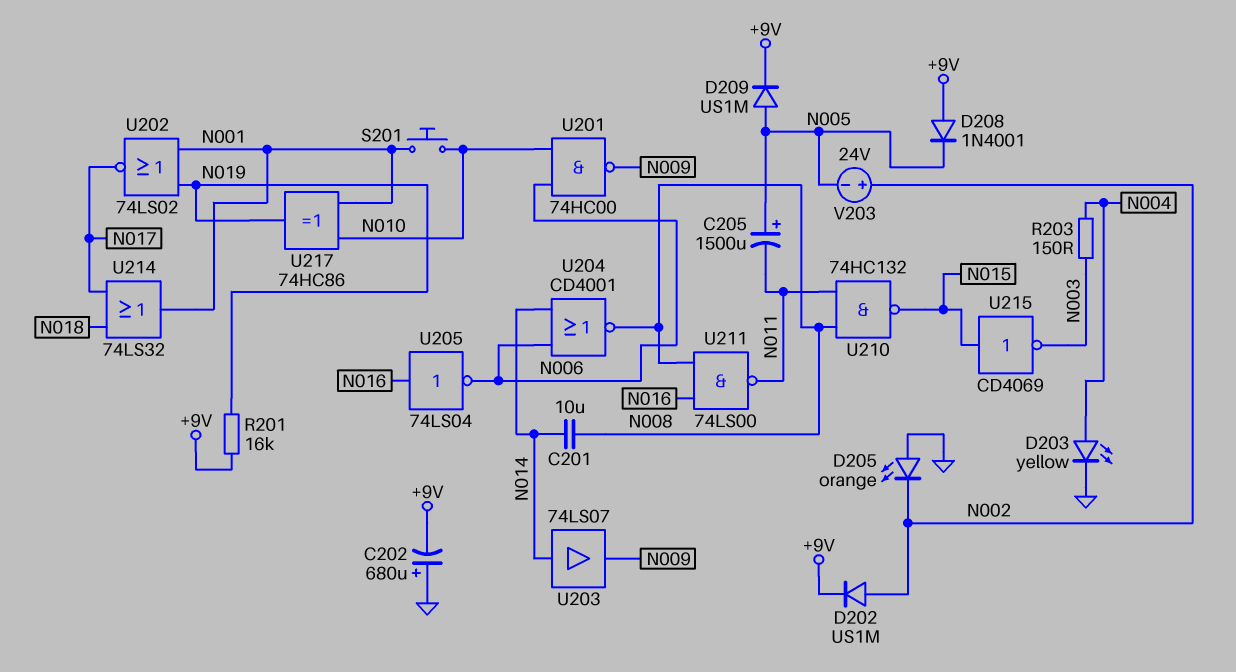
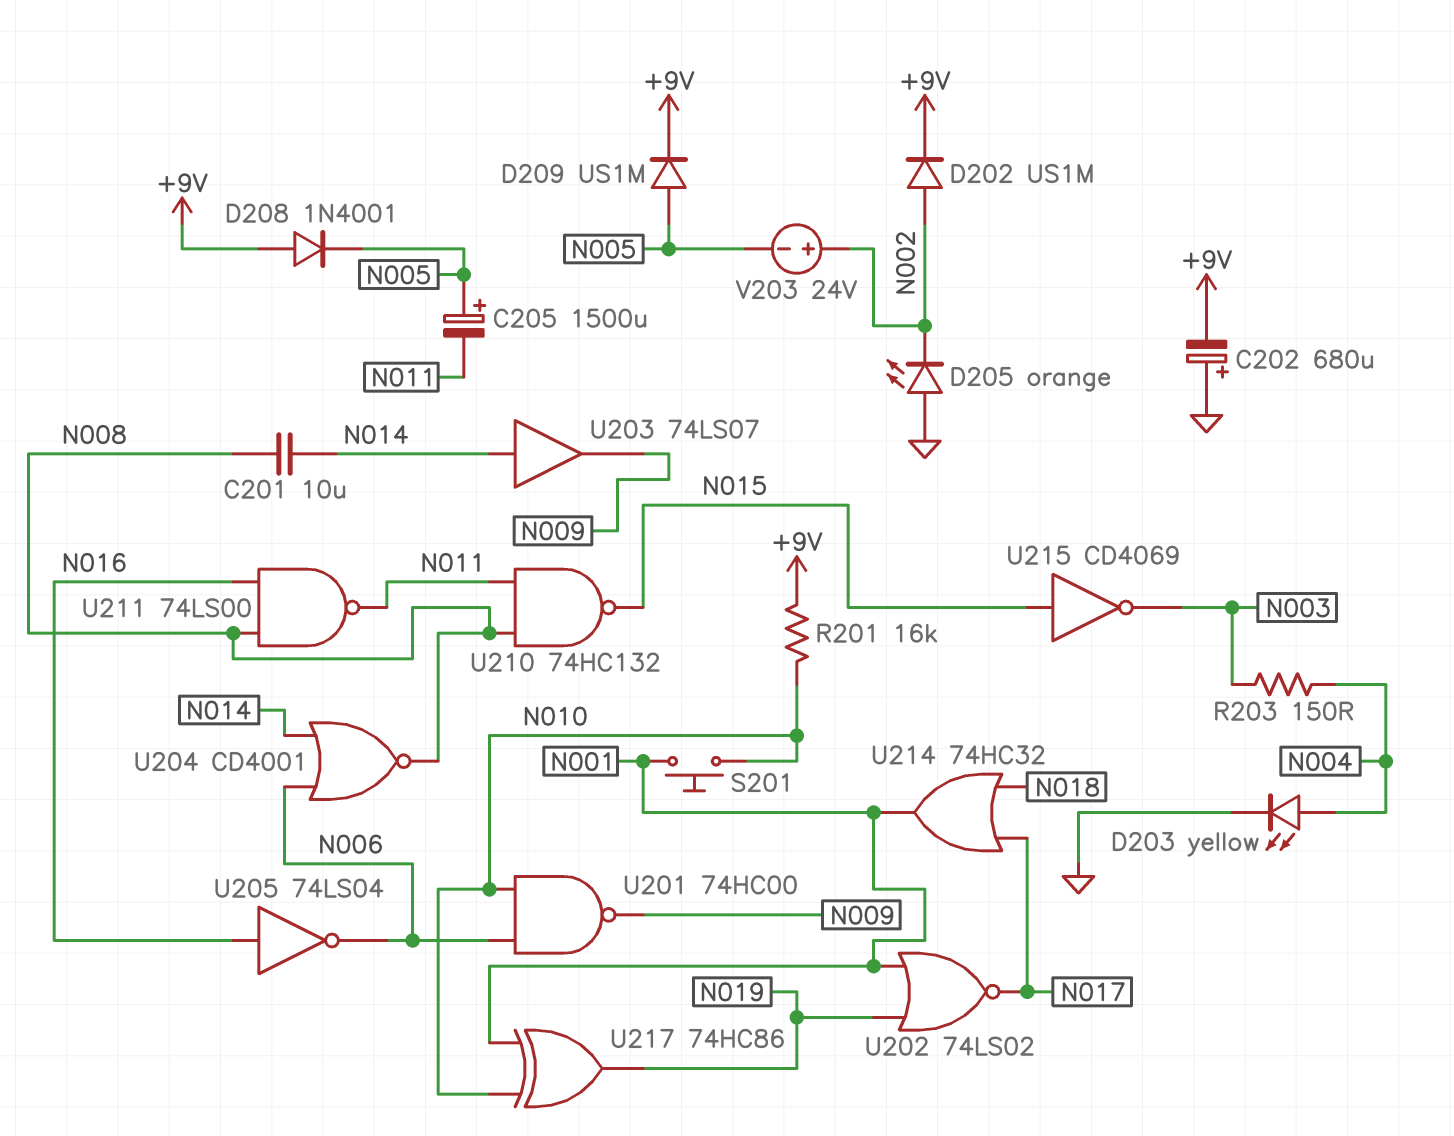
R201: 16k (+9V, N019) -> 16k (+9V, N010)
U214: OR 74LS32 (in N017, in N018, out N001) -> OR 74HC32 (in N017, in N018, out N001)

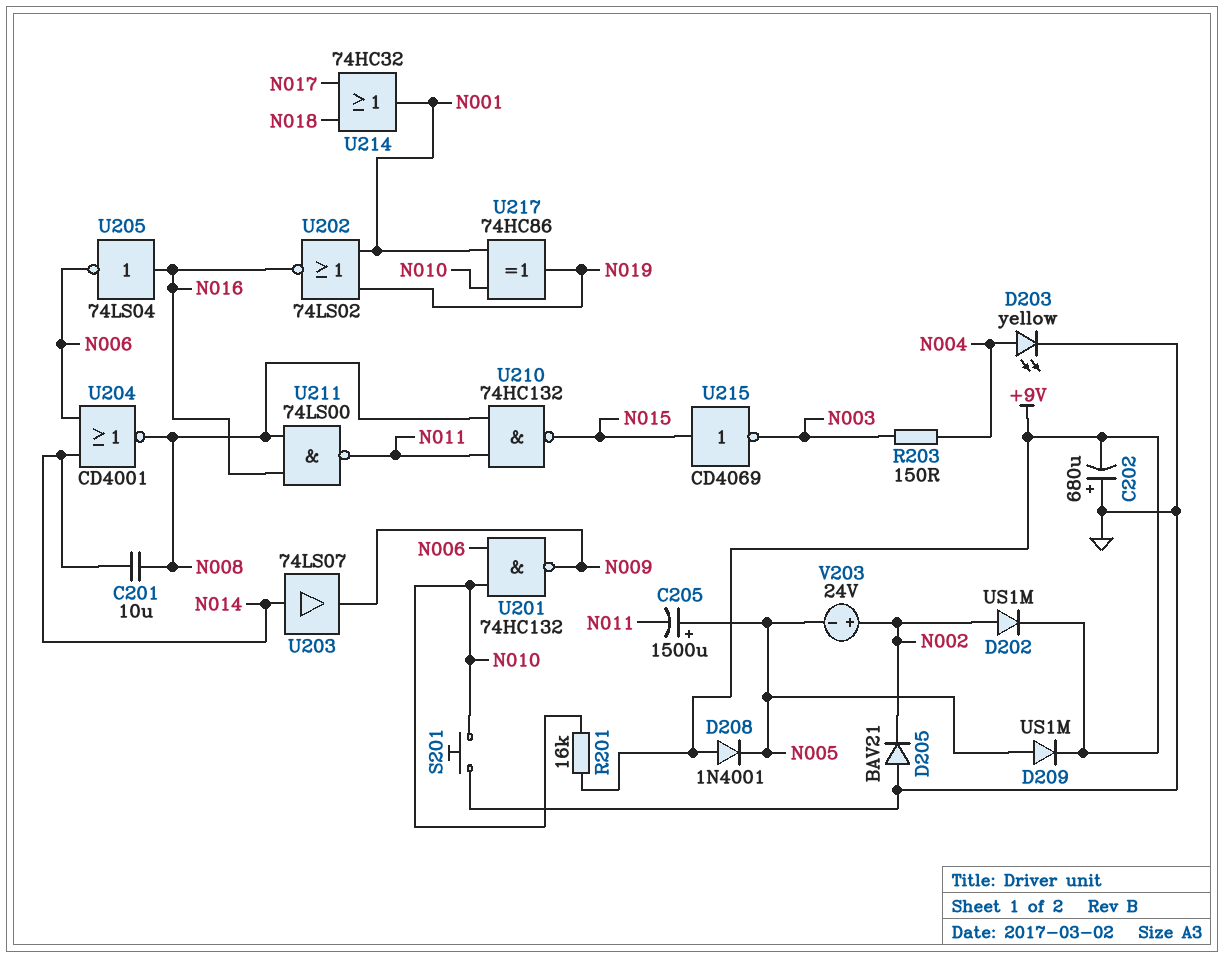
D205: LED orange (A GND, K N002) -> diode BAV21 (A GND, K N002)
S201: button (N001, N010) -> button (GND, N010)
U201: NAND 74HC00 (in N006, in N010, out N009) -> NAND 74HC132 (in N006, in N010, out N009)
U202: NOR 74LS02 (in N001, in N019, out N017) -> NOR 74LS02 (in N001, in N019, out N016)

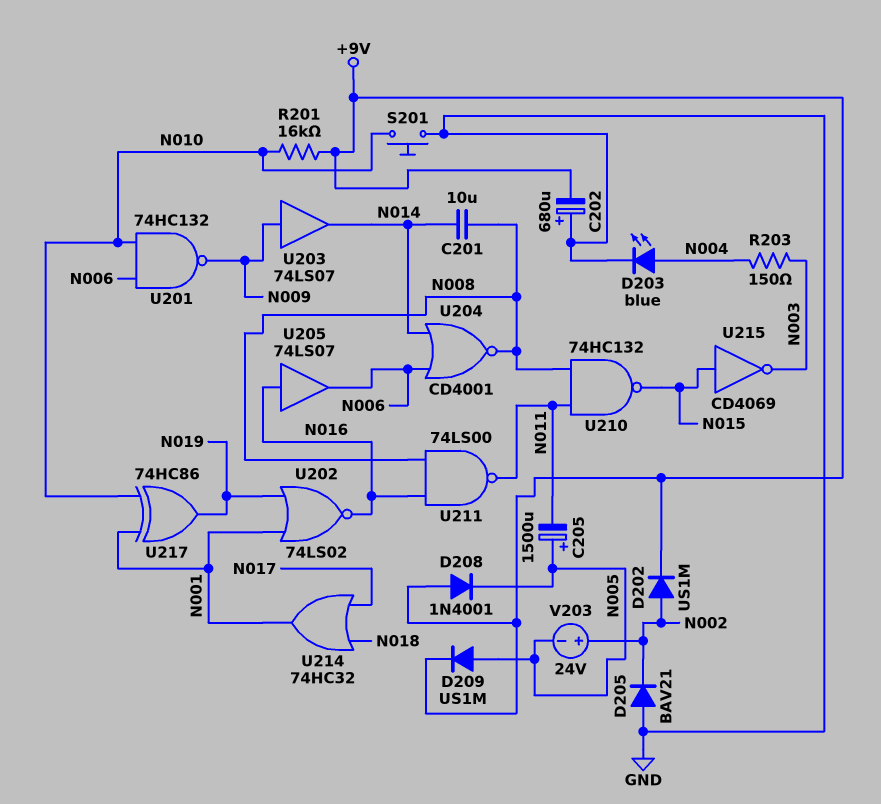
D203: LED yellow (A N004, K GND) -> LED blue (A N004, K GND)
U203: buffer 74LS07 (in N014, out N009) -> buffer 74LS07 (in N009, out N014)
U205: NOT 74LS04 (in N016, out N006) -> buffer 74LS07 (in N016, out N006)

